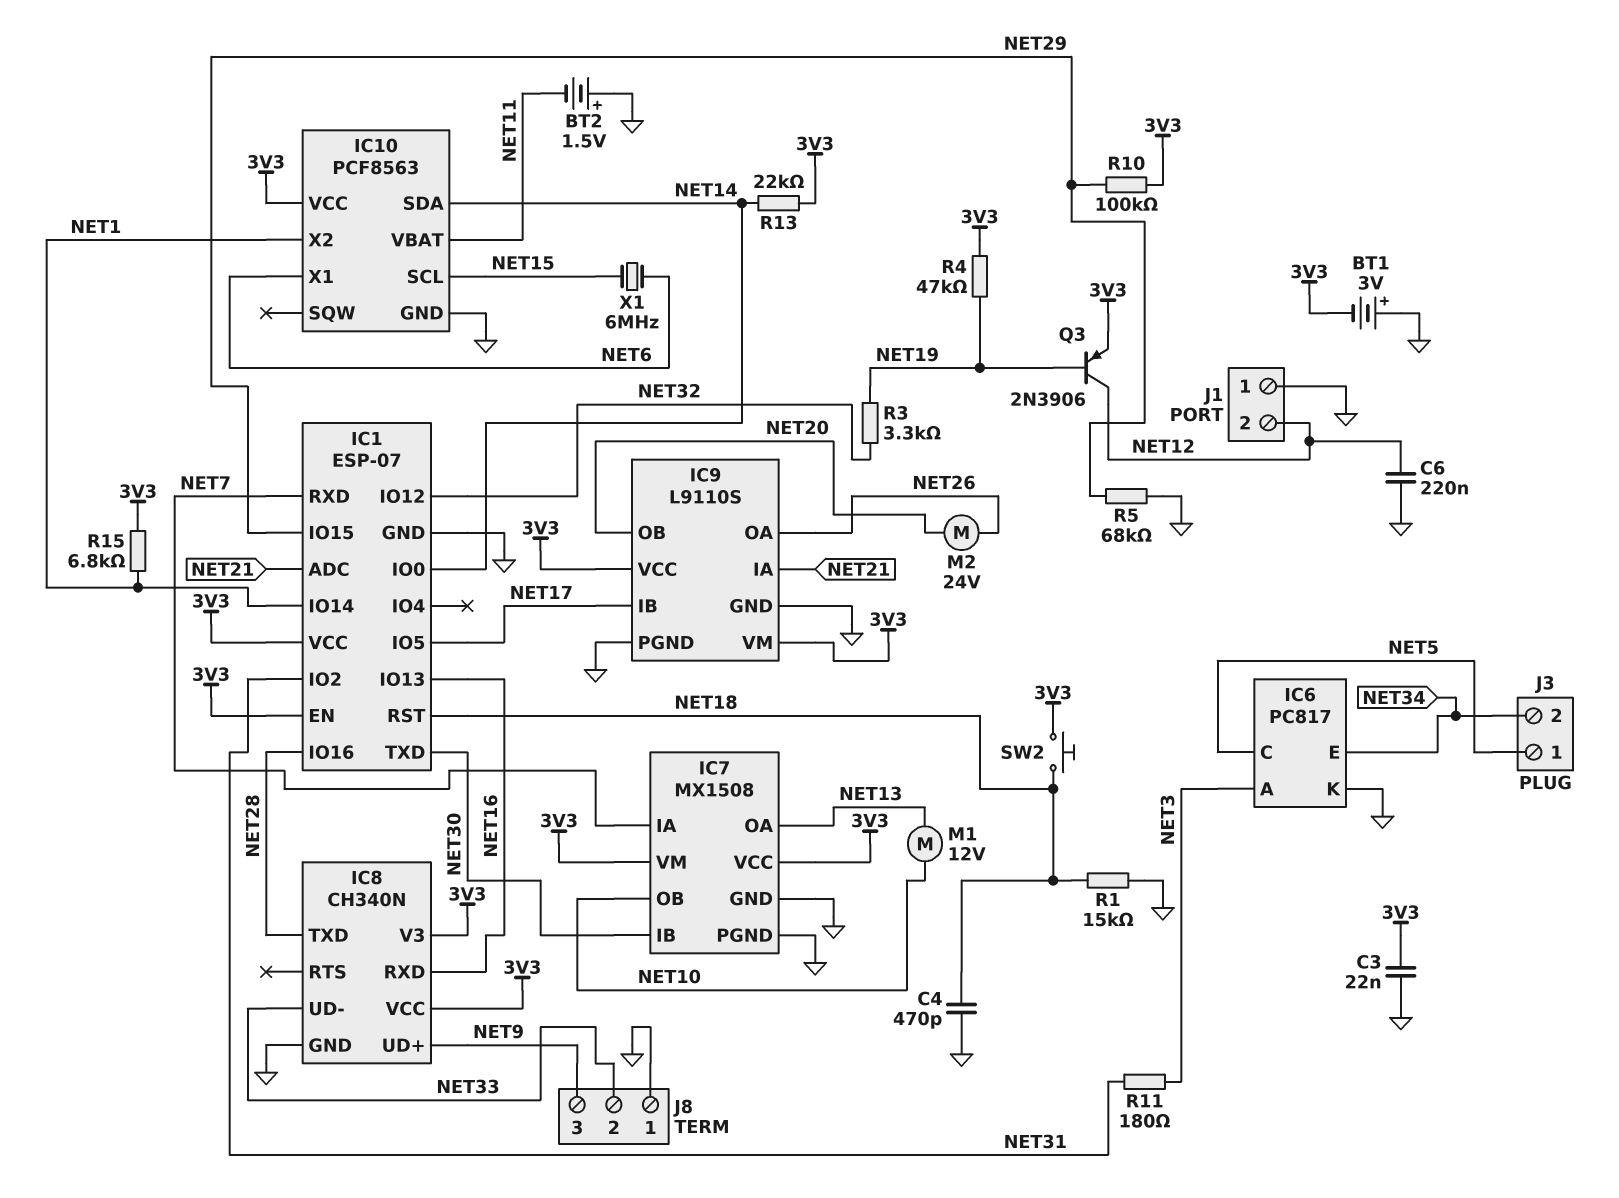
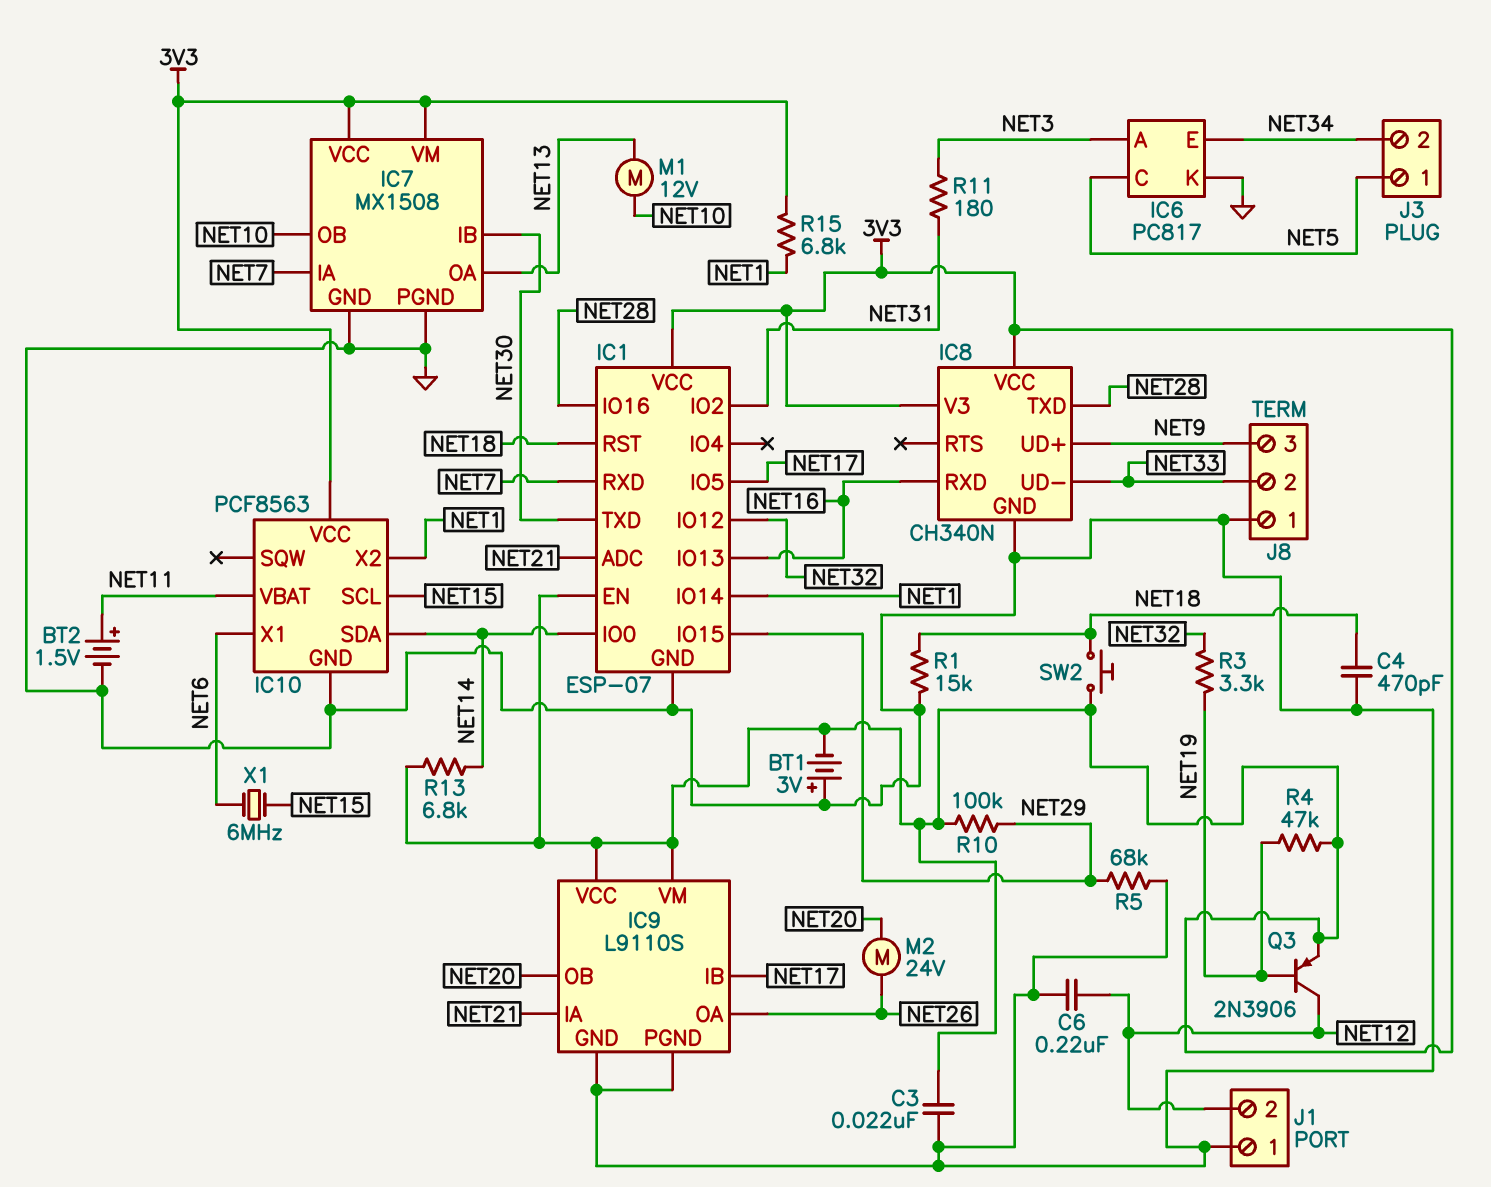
BT2: 1.5V (plus GND, minus NET11) -> 1.5V (plus NET11, minus GND)
R13: 22k (3V3, NET14) -> 6.8k (3V3, NET14)

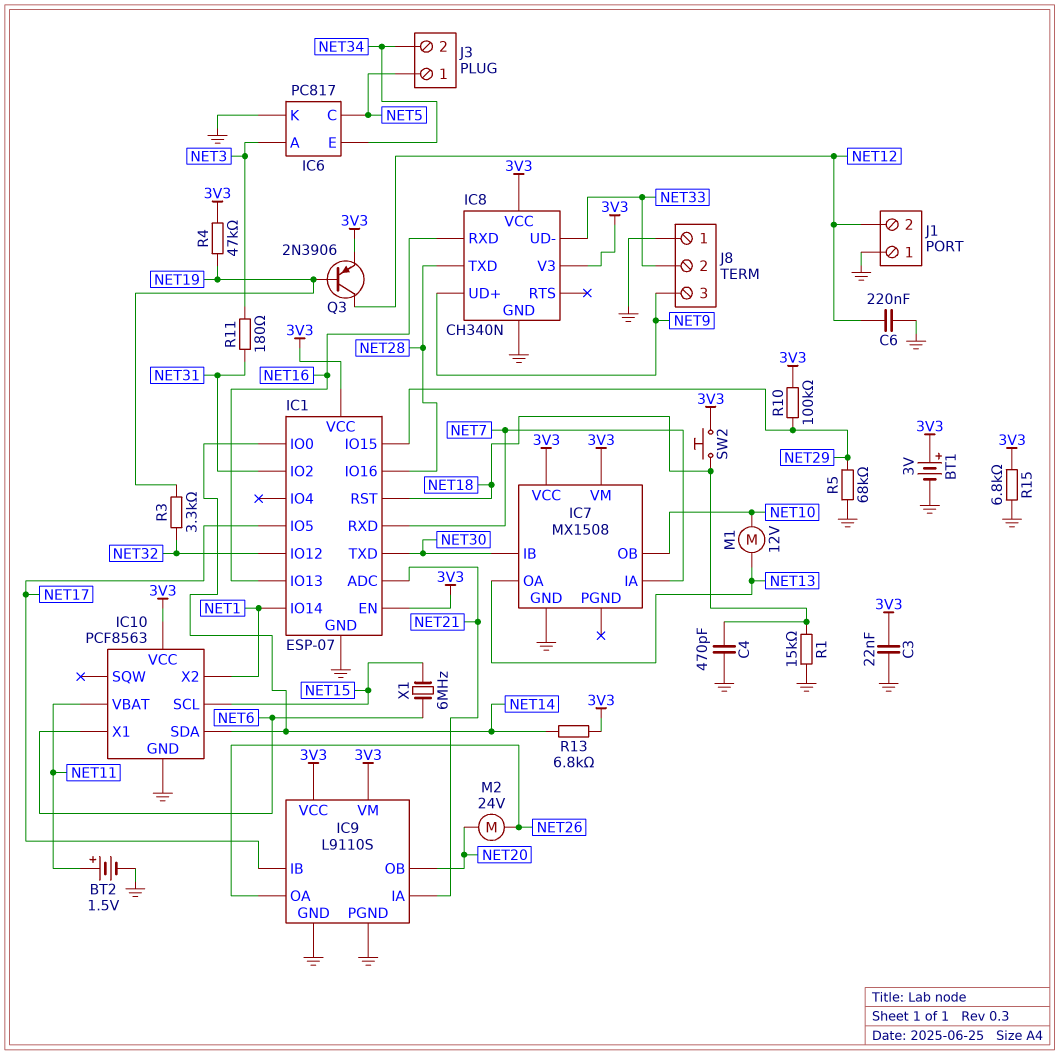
BT1: 3V (plus GND, minus 3V3) -> 3V (plus 3V3, minus GND)
IC7 pin PGND: GND -> none
R15: 6.8k (3V3, NET1) -> 6.8k (3V3, GND)

